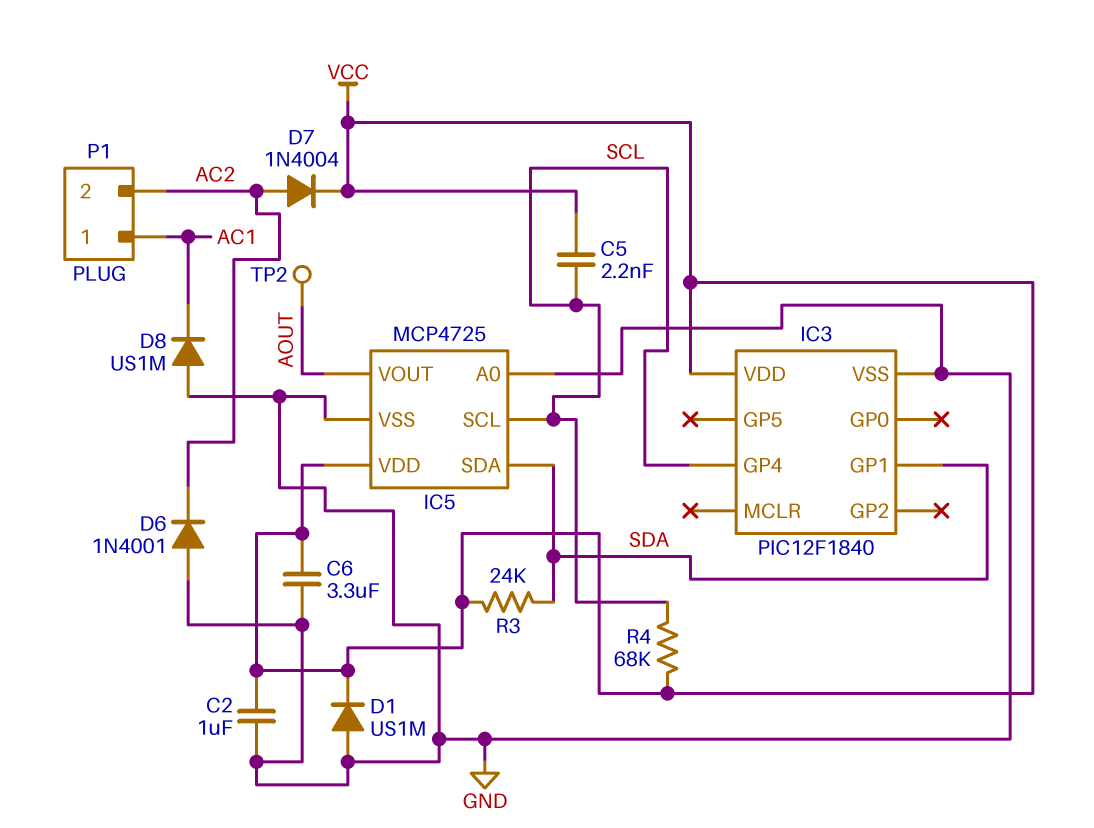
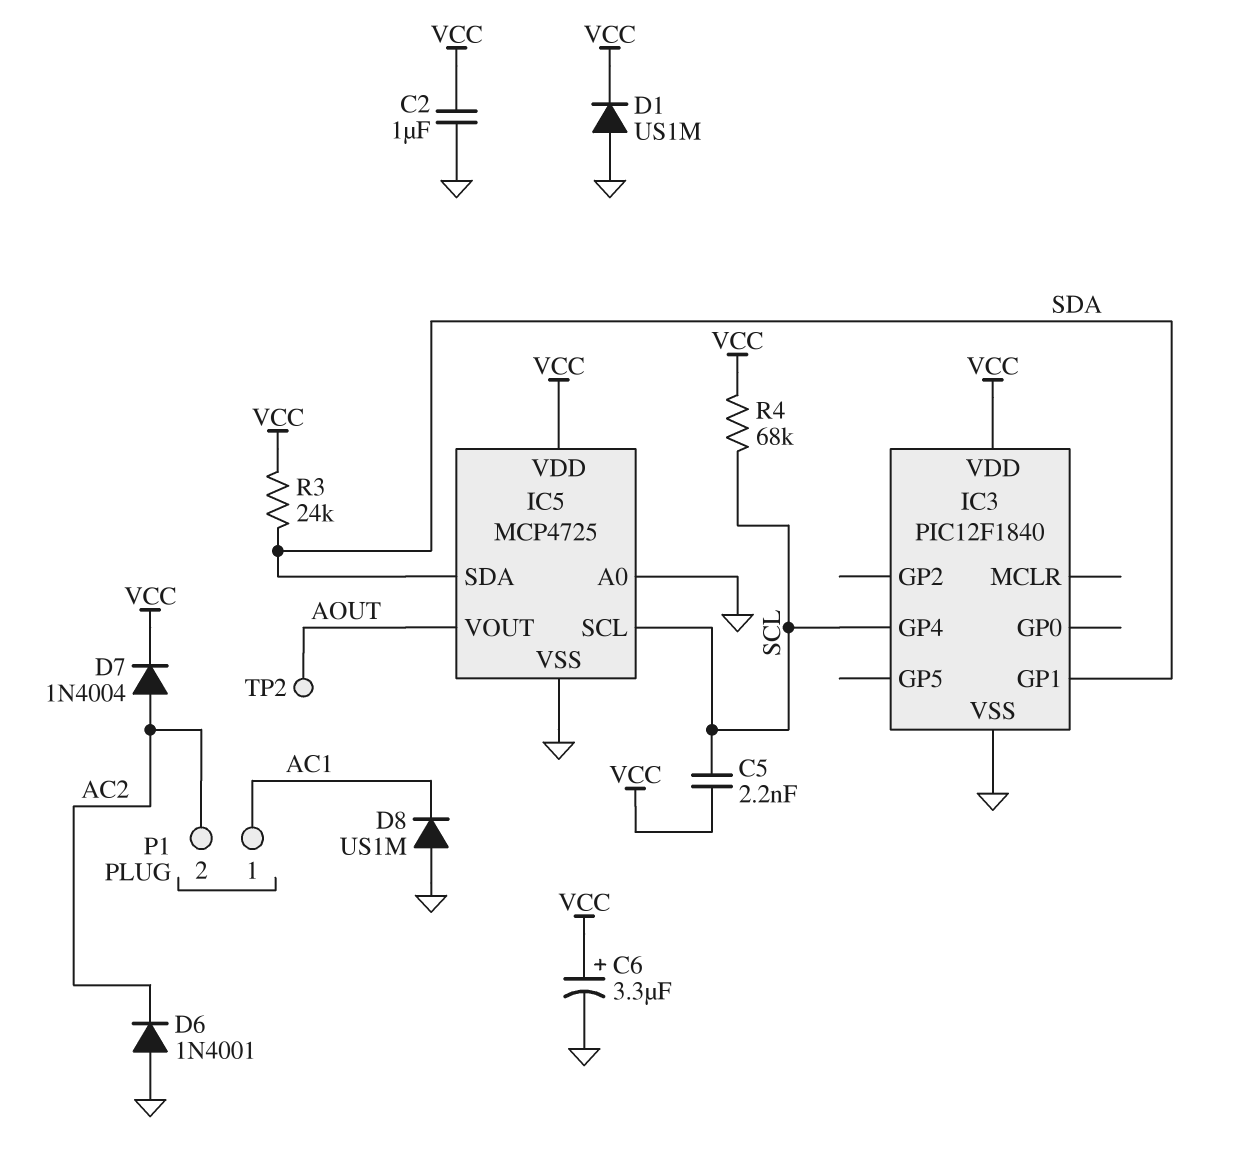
C6: 3.3uF (GND, VCC) -> 3.3uF (plus VCC, minus GND)

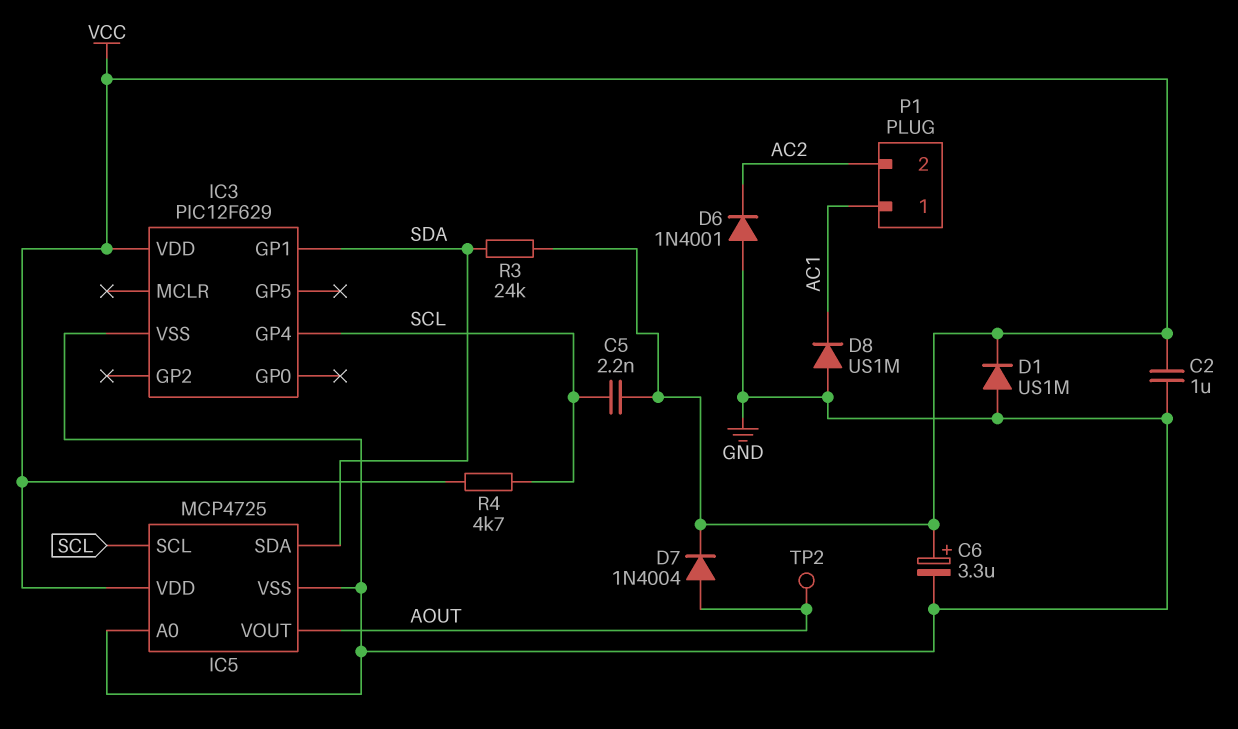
D7: diode 1N4004 (A AC2, K VCC) -> diode 1N4004 (A AOUT, K VCC)
IC3: PIC12F1840 -> PIC12F629
R4: 68k (SCL, VCC) -> 4.7k (SCL, VCC)

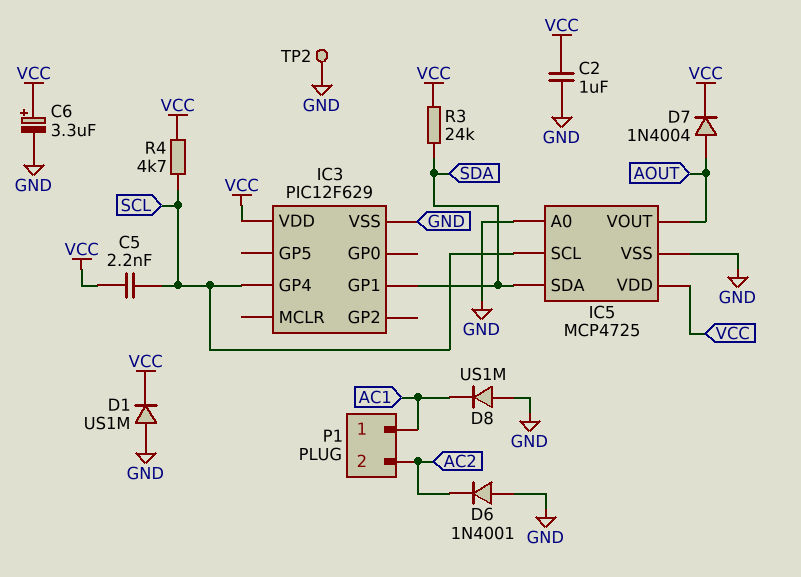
TP2: test point (AOUT) -> test point (GND)

